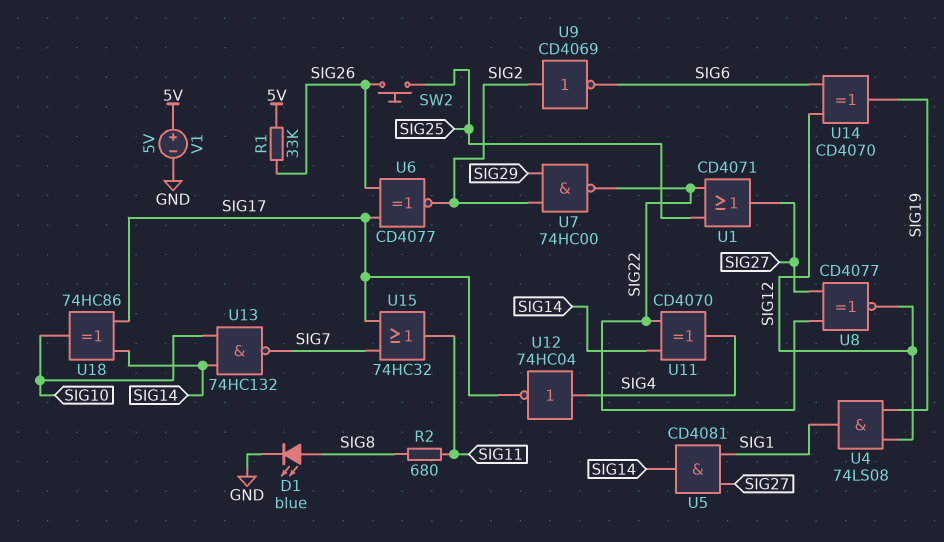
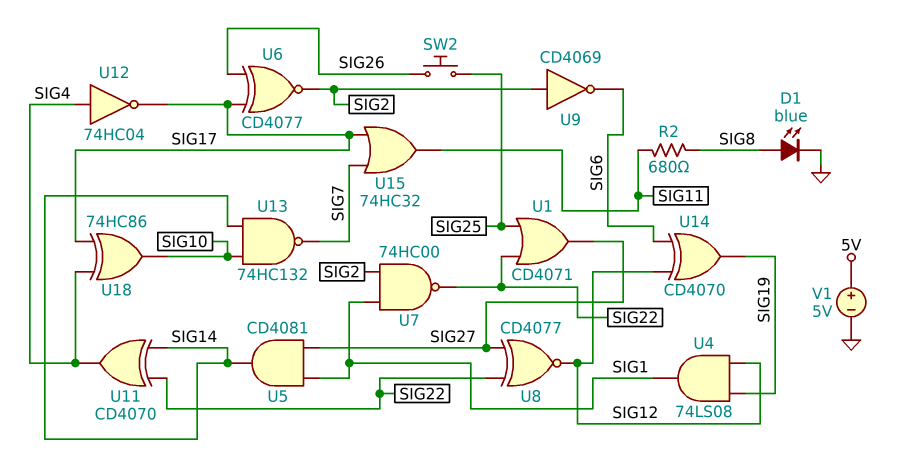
R1: 33k (5V, SIG26) -> none
U7: NAND 74HC00 (in SIG2, in SIG29, out SIG22) -> NAND 74HC00 (in SIG1, in SIG2, out SIG22)
U18: XOR 74HC86 (in SIG14, in SIG17, out SIG10) -> XOR 74HC86 (in SIG4, in SIG17, out SIG10)

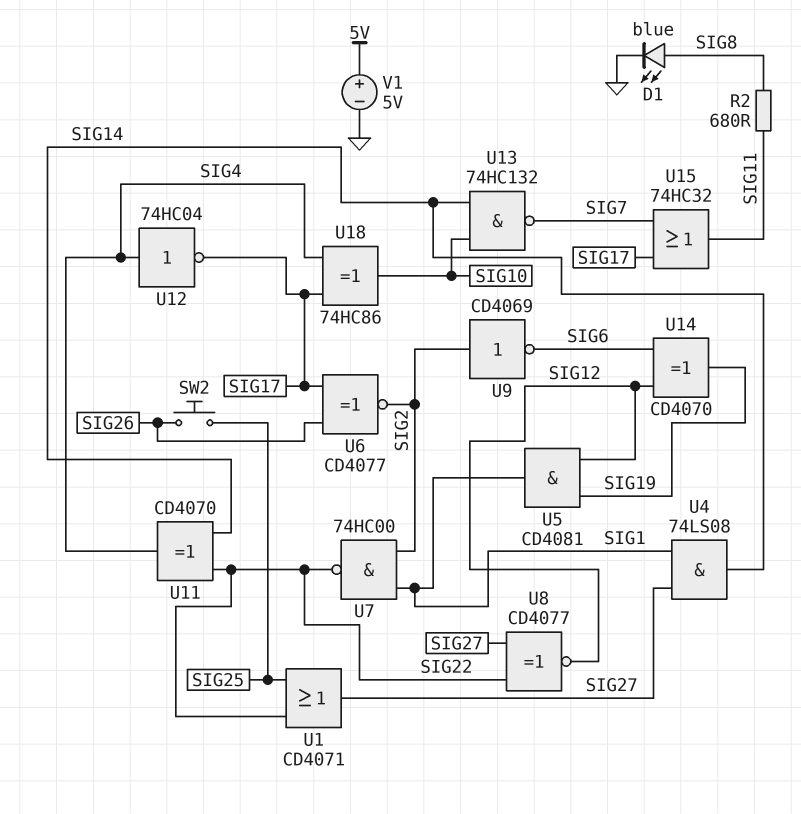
U4: AND 74LS08 (in SIG12, in SIG19, out SIG1) -> AND 74LS08 (in SIG1, in SIG27, out SIG14)
U5: AND CD4081 (in SIG1, in SIG27, out SIG14) -> AND CD4081 (in SIG12, in SIG19, out SIG1)

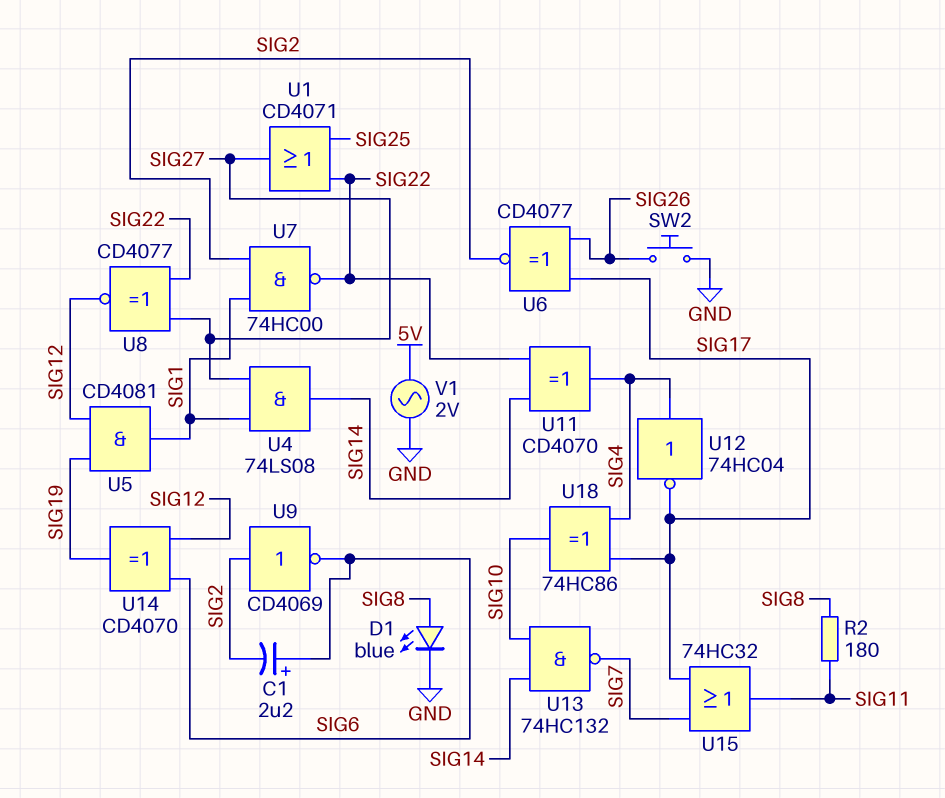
C1: none -> 2.2uF (plus SIG6, minus SIG2)
R2: 680 (SIG8, SIG11) -> 180 (SIG8, SIG11)
SW2: button (SIG25, SIG26) -> button (GND, SIG26)
V1: 5V (plus 5V, minus GND) -> AC 2V (5V, GND)

